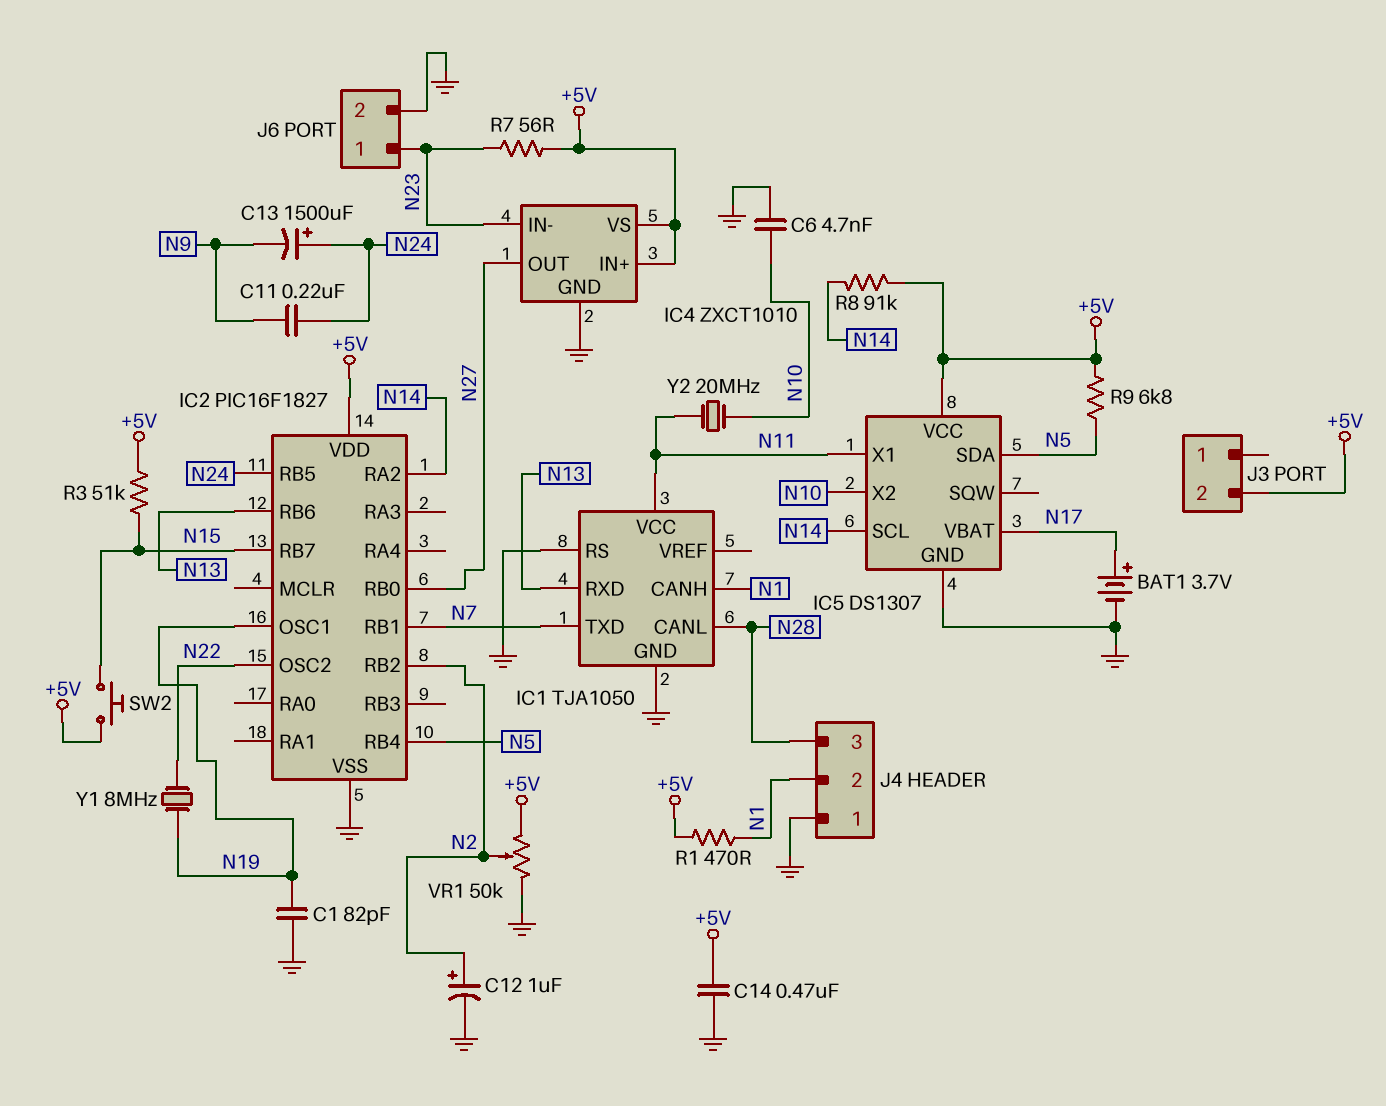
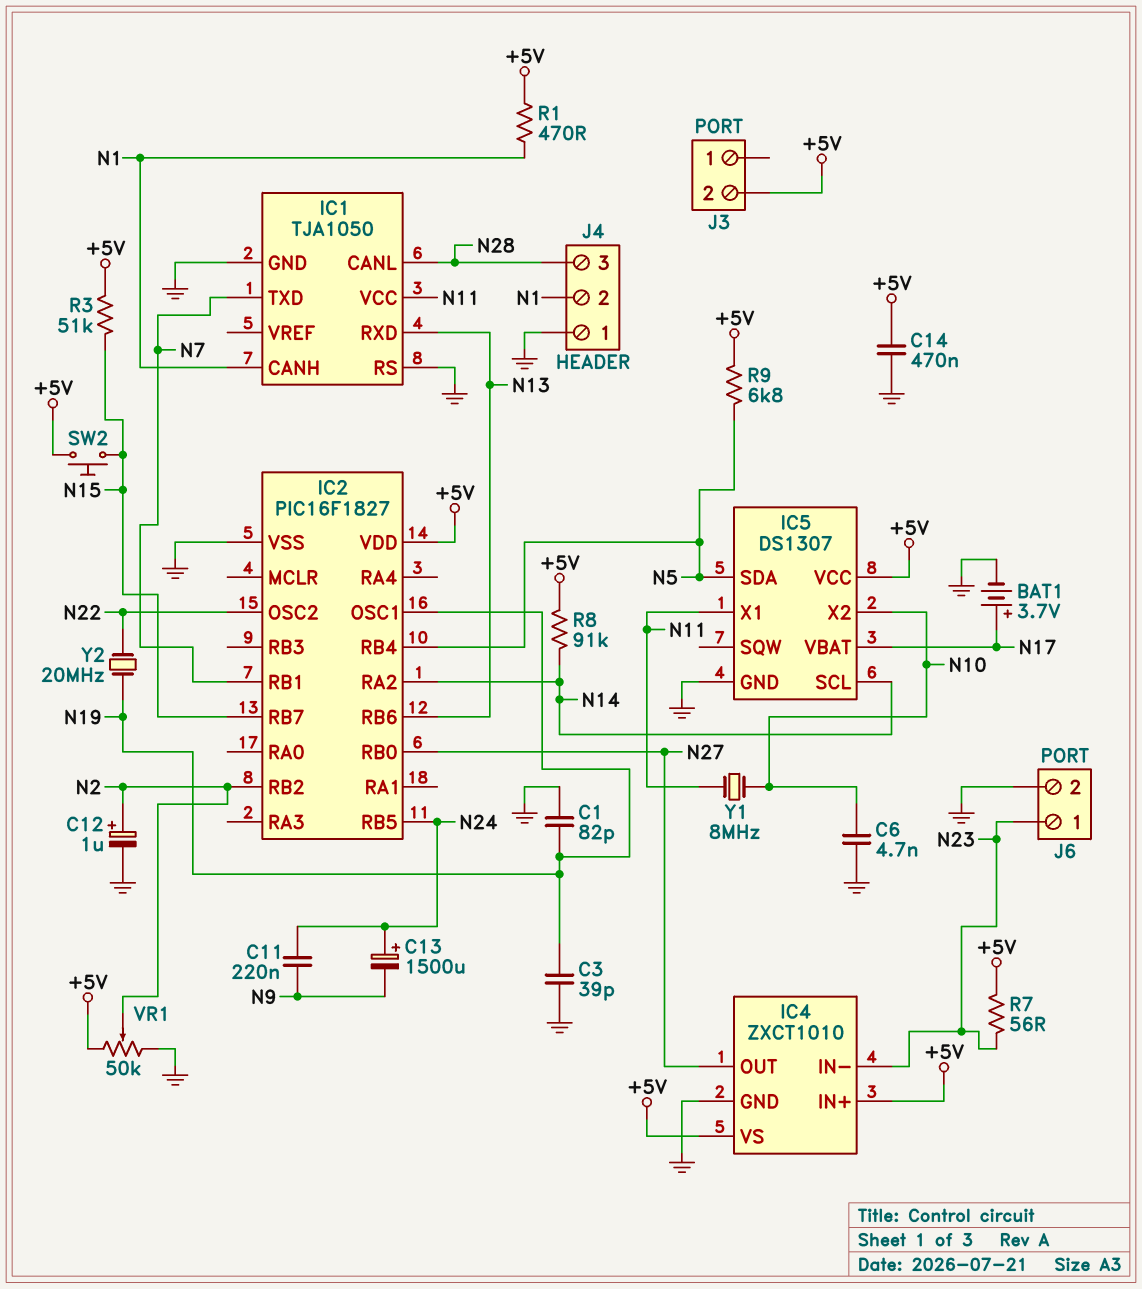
C3: none -> 39pF (GND, N19)
Y1: 8MHz (N19, N22) -> 8MHz (N10, N11)
Y2: 20MHz (N10, N11) -> 20MHz (N19, N22)

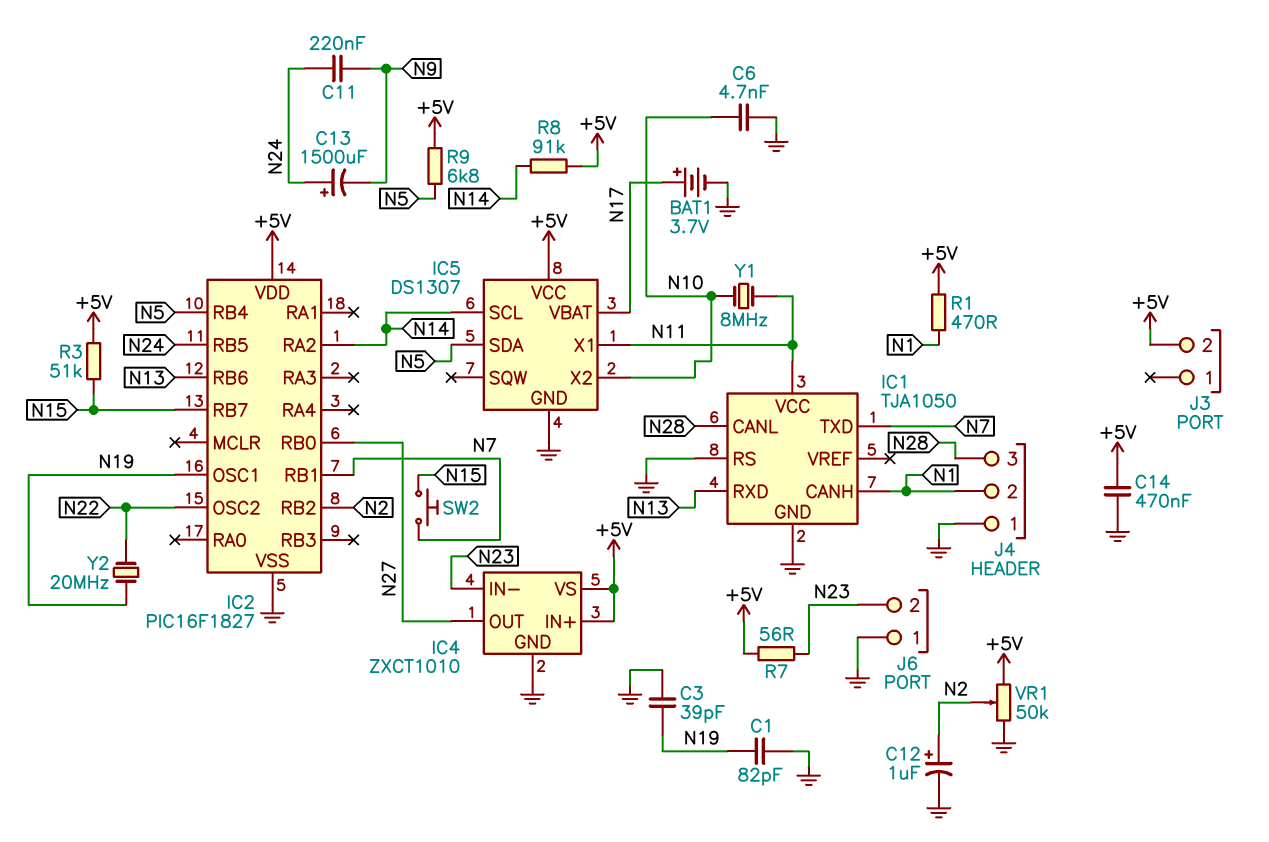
J6 pin 1: N23 -> GND
J6 pin 2: GND -> N23
SW2: button (+5V, N15) -> button (N7, N15)

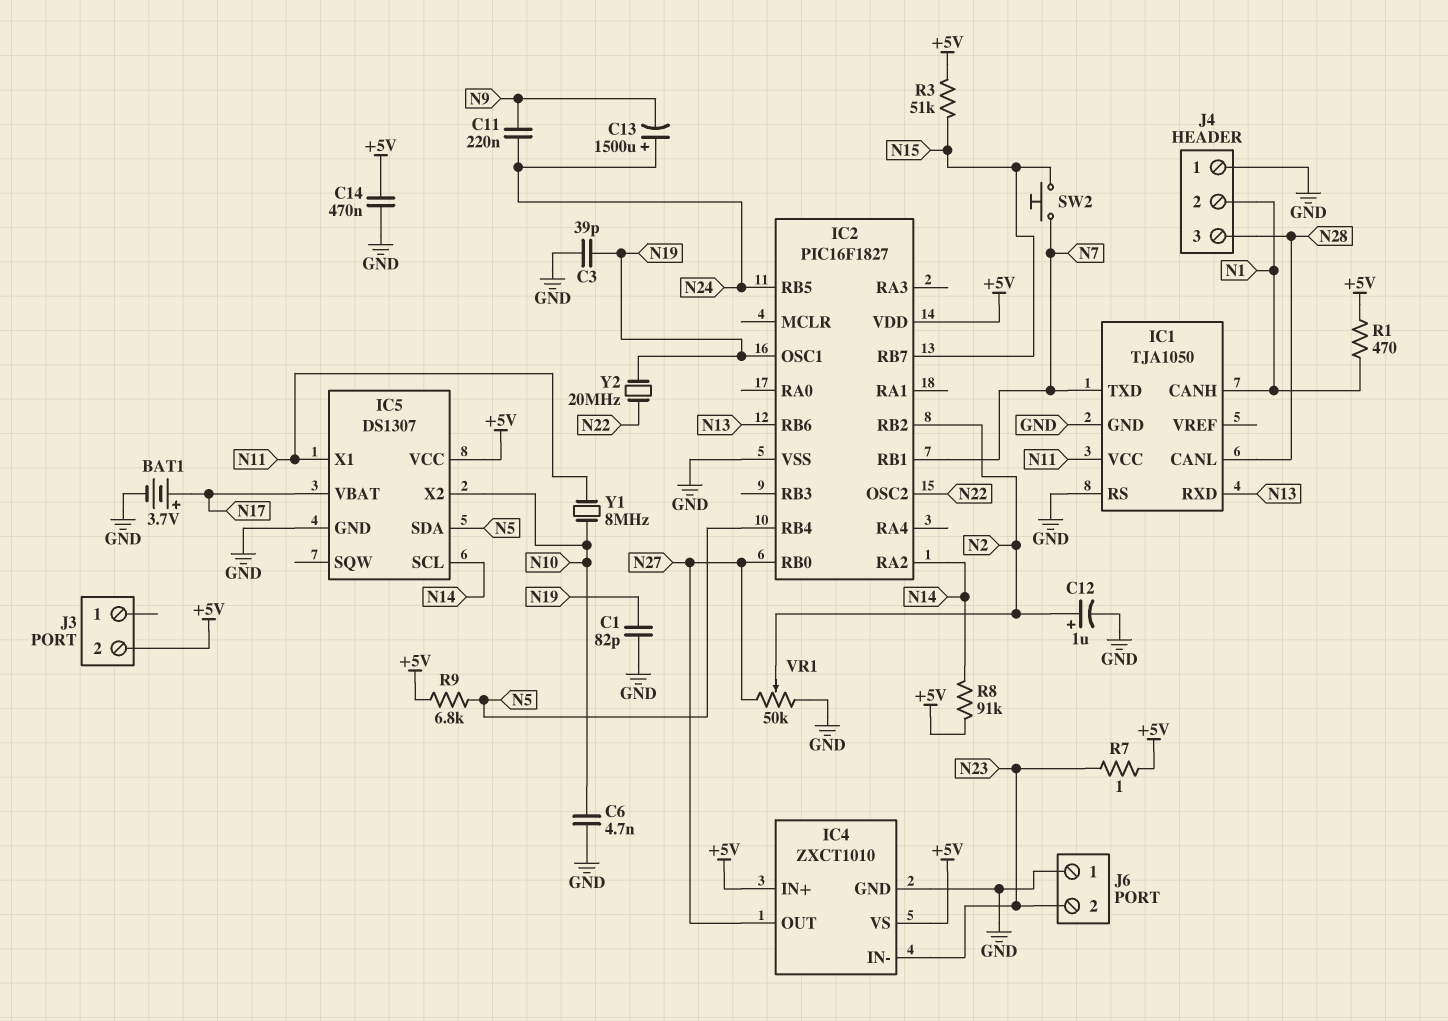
R7: 56 (+5V, N23) -> 1 (+5V, N23)
VR1: 50k (+5V, GND, wiper N2) -> 50k (GND, N27, wiper N2)

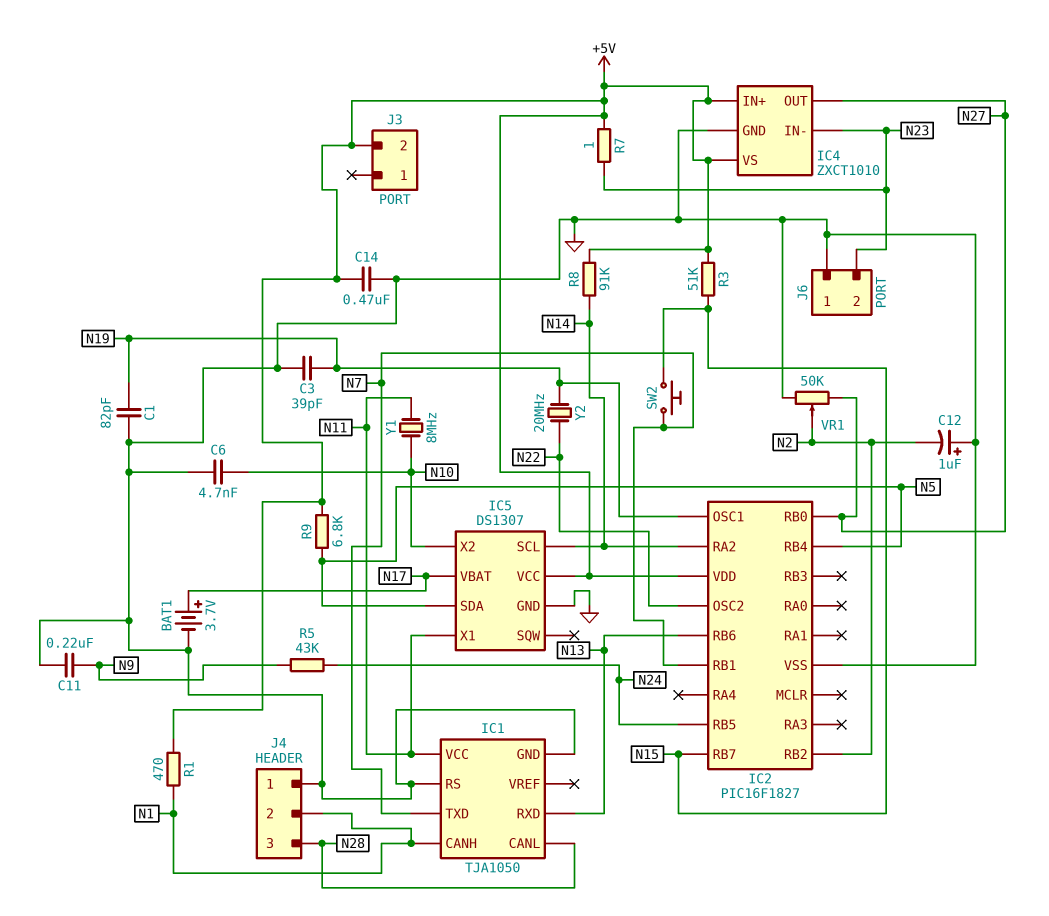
C11: 220nF (N9, N24) -> 220nF (GND, N9)
C12: 1uF (plus N2, minus GND) -> 1uF (plus GND, minus N2)
C13: 1500uF (plus N24, minus N9) -> none
R5: none -> 43k (N9, N24)

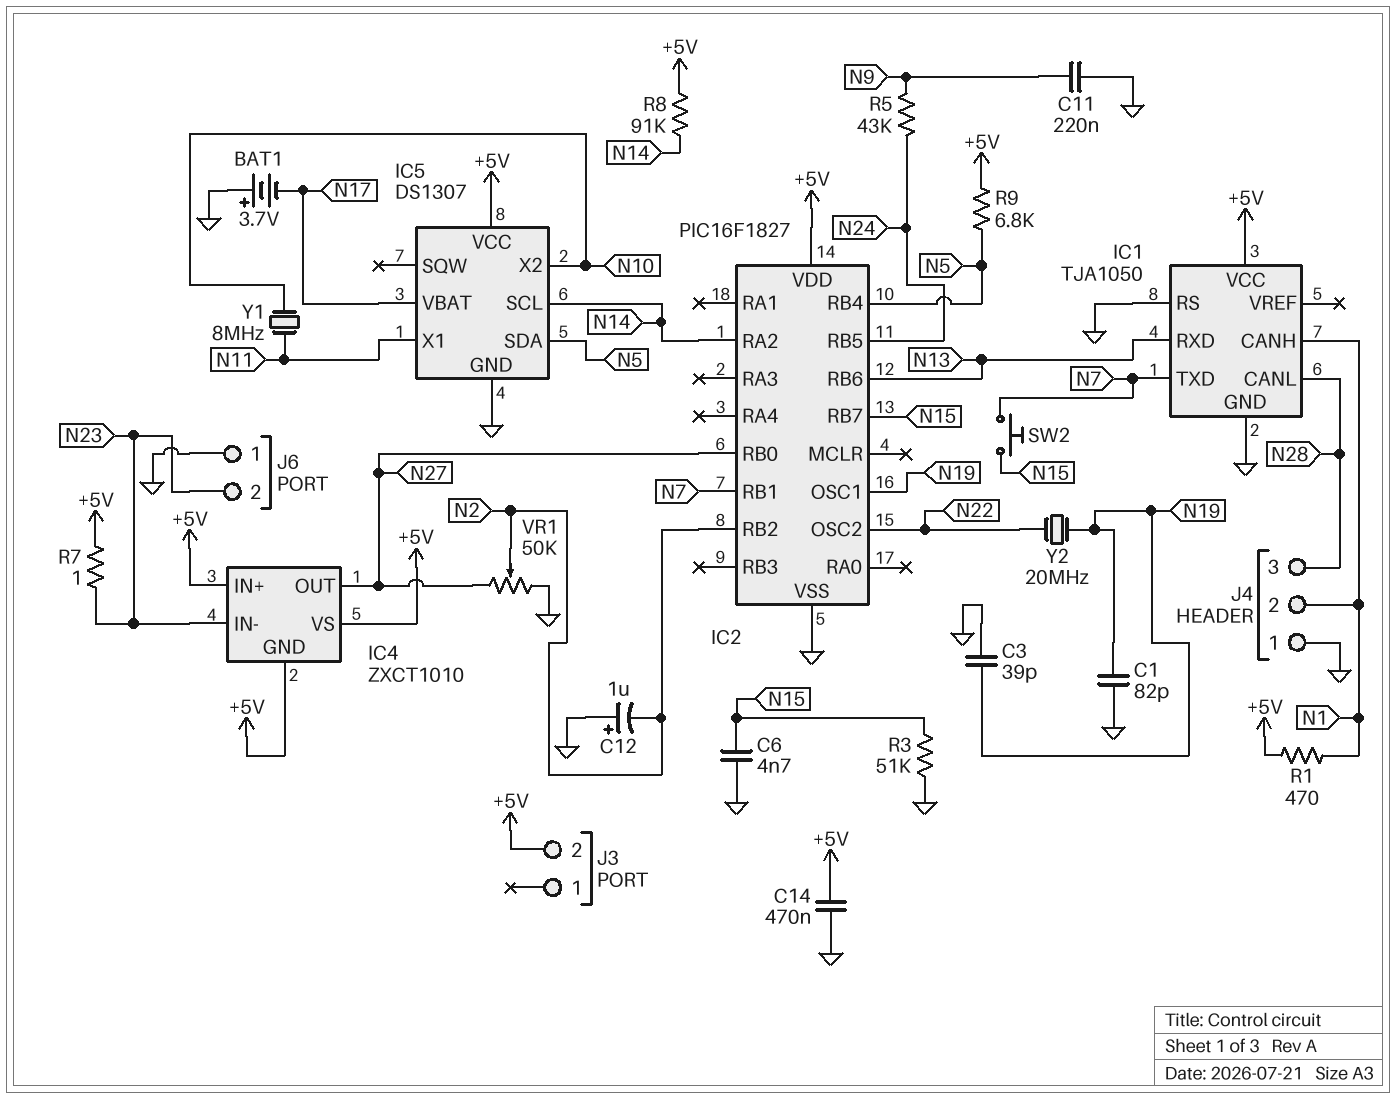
BAT1: 3.7V (plus N17, minus GND) -> 3.7V (plus GND, minus N17)
C6: 4.7nF (GND, N10) -> 4.7nF (GND, N15)
IC1 pin VCC: N11 -> +5V
IC4 pin GND: GND -> +5V
R3: 51k (+5V, N15) -> 51k (GND, N15)

